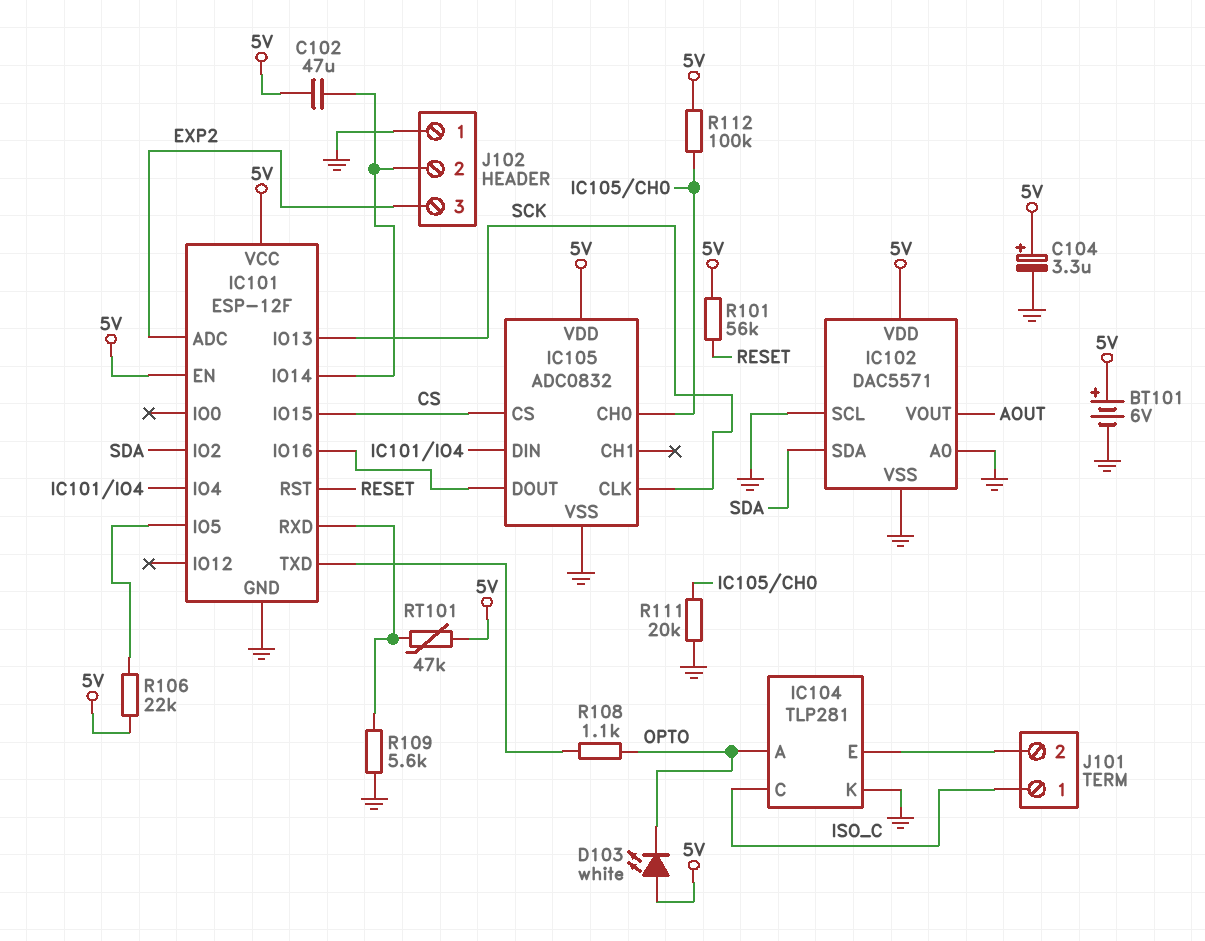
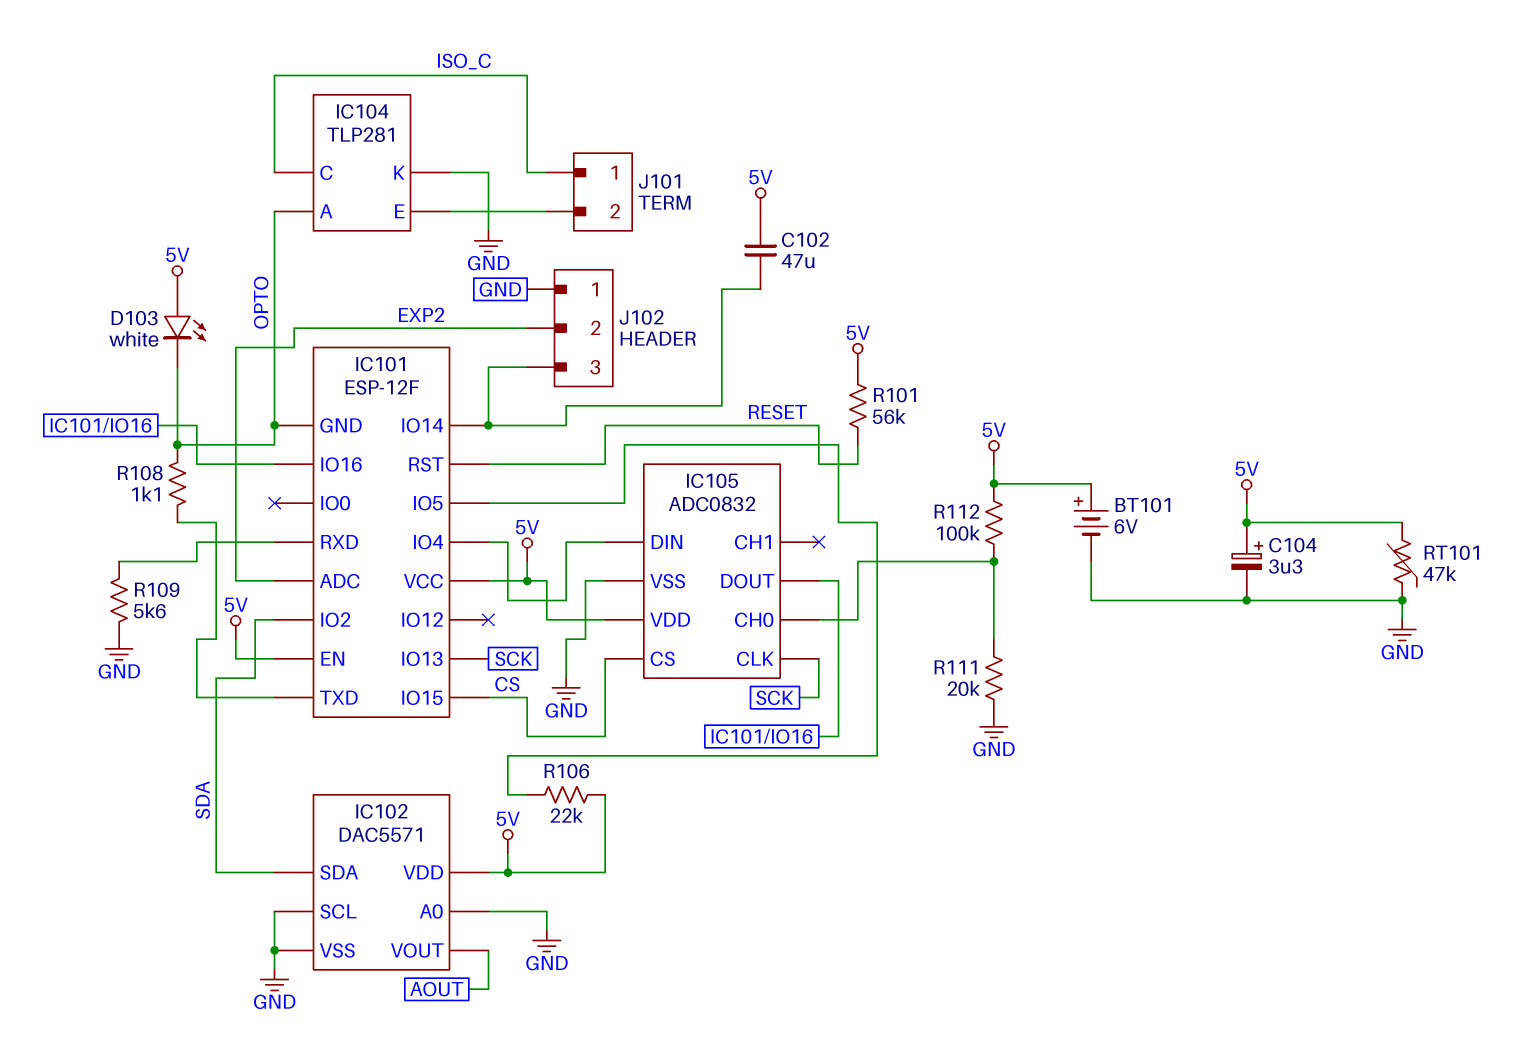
IC101 pin GND: GND -> OPTO
J102 pin 2: IC101/IO14 -> EXP2
J102 pin 3: EXP2 -> IC101/IO14
RT101: 47k (5V, IC101/RXD) -> 47k (5V, GND)

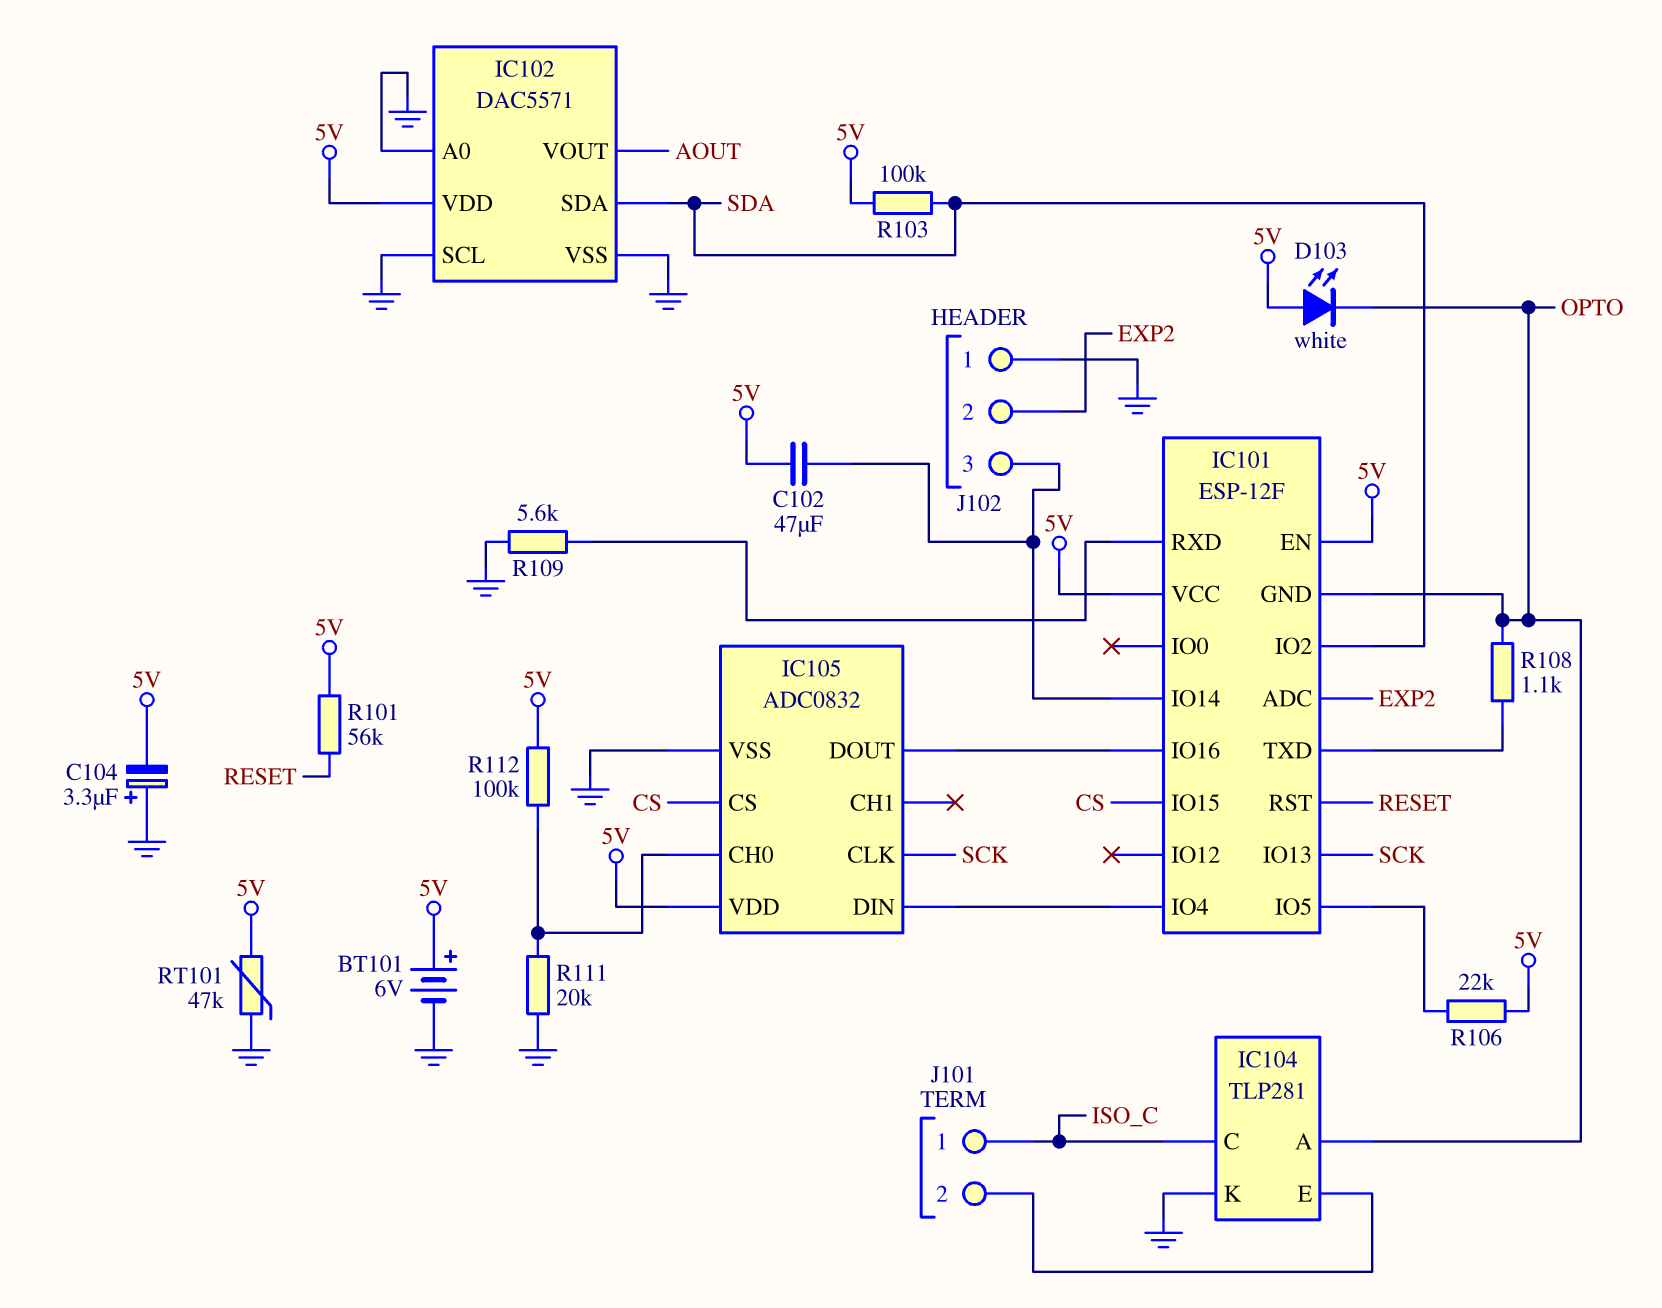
C104: 3.3uF (plus 5V, minus GND) -> 3.3uF (plus GND, minus 5V)
R103: none -> 100k (5V, SDA)

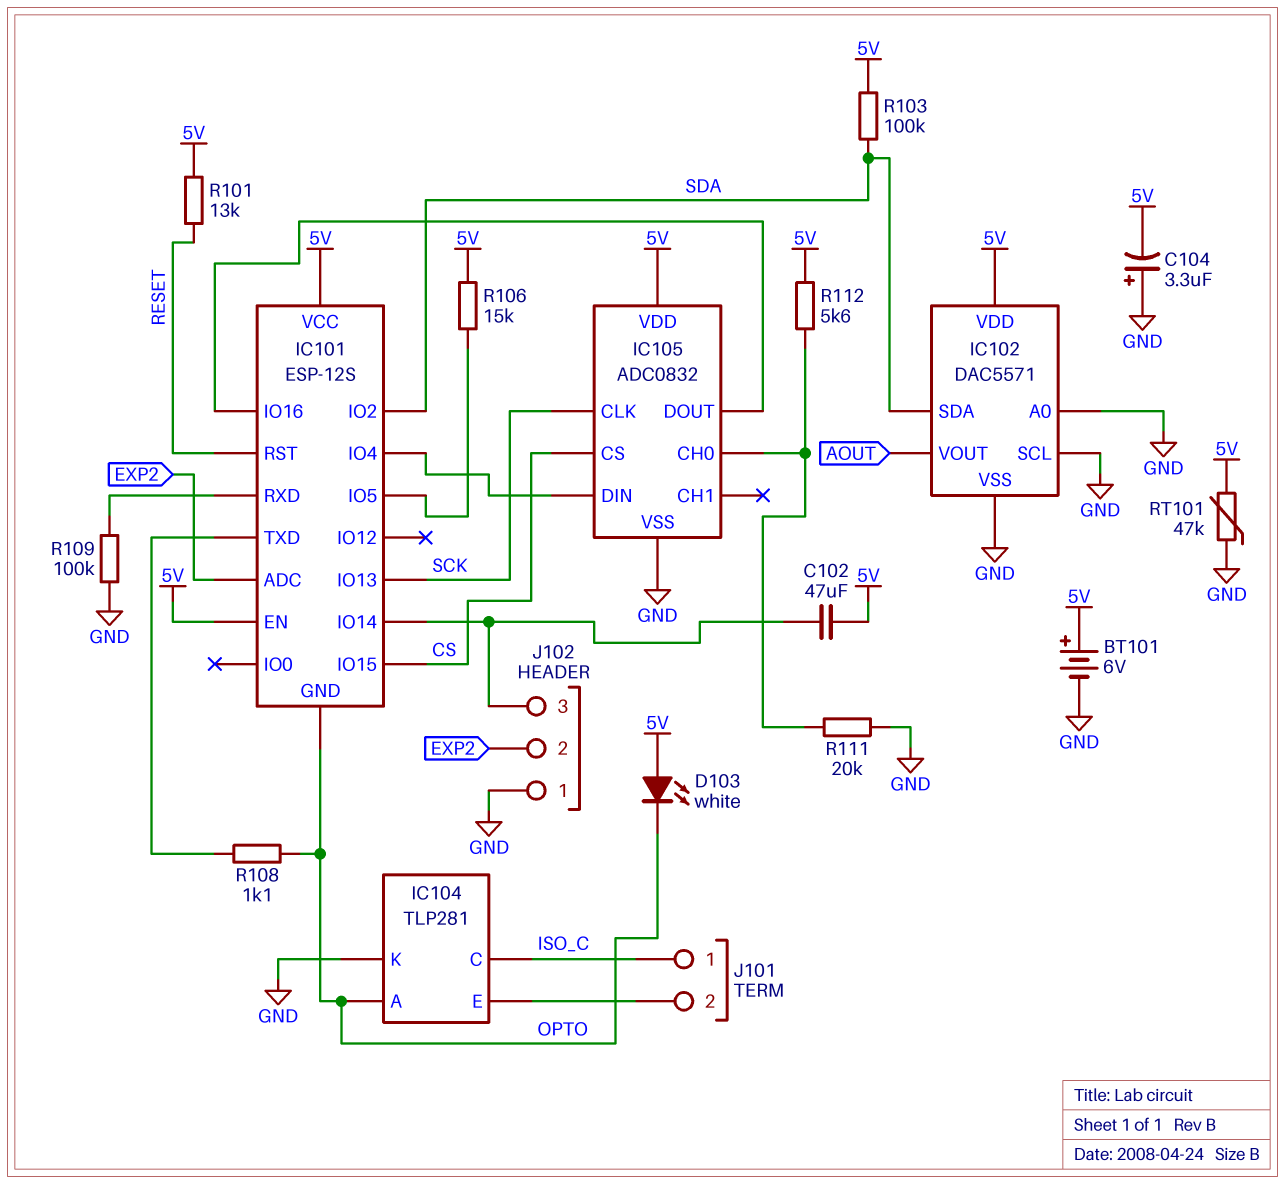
IC101: ESP-12F -> ESP-12S
R101: 56k (5V, RESET) -> 13k (5V, RESET)
R106: 22k (5V, IC101/IO5) -> 15k (5V, IC101/IO5)
R109: 5.6k (GND, IC101/RXD) -> 100k (GND, IC101/RXD)
R112: 100k (5V, IC105/CH0) -> 5.6k (5V, IC105/CH0)

